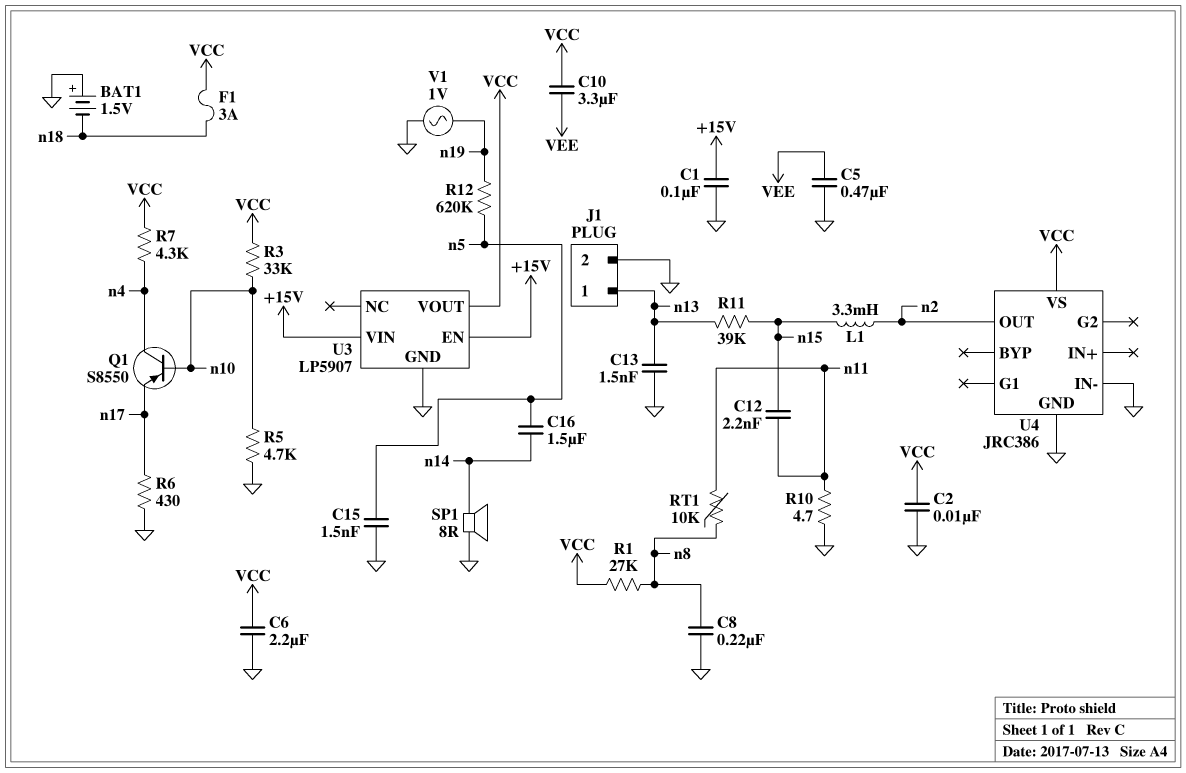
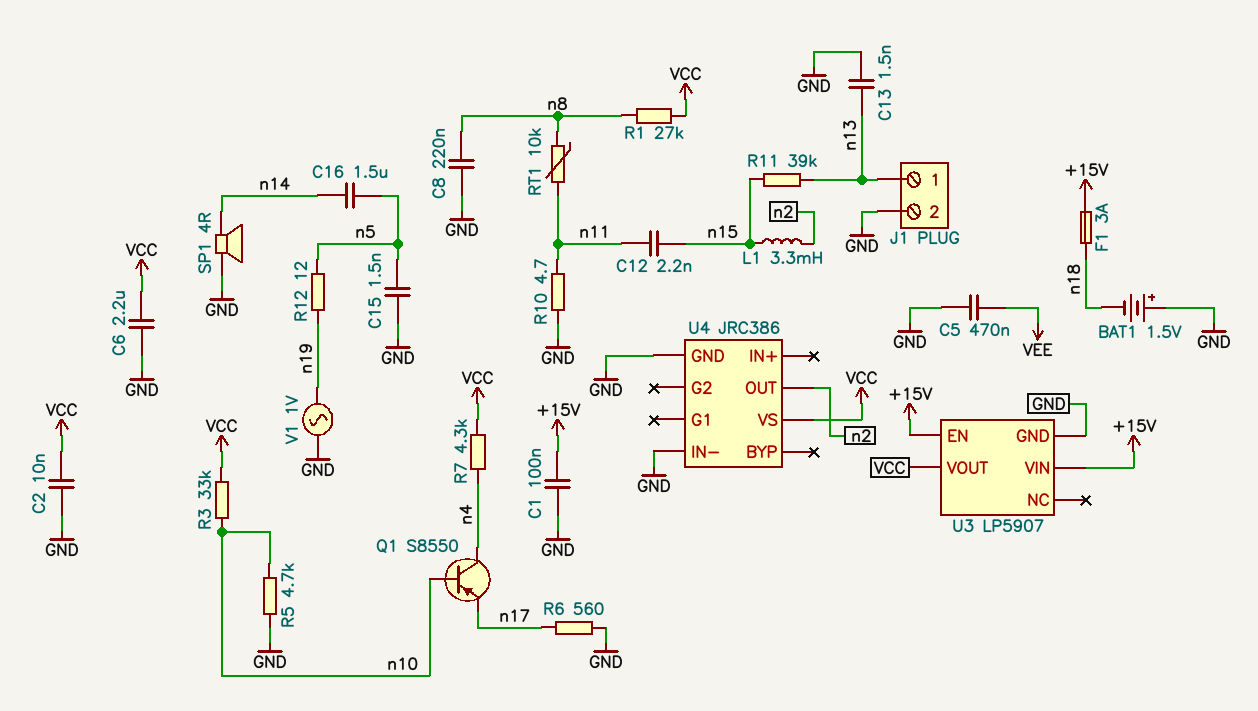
C10: 3.3uF (VCC, VEE) -> none
F1: 3A (VCC, n18) -> 3A (+15V, n18)
R6: 430 (GND, n17) -> 560 (GND, n17)
R12: 620k (n5, n19) -> 12 (n5, n19)
SP1: speaker 8R (GND, n14) -> speaker 4R (GND, n14)

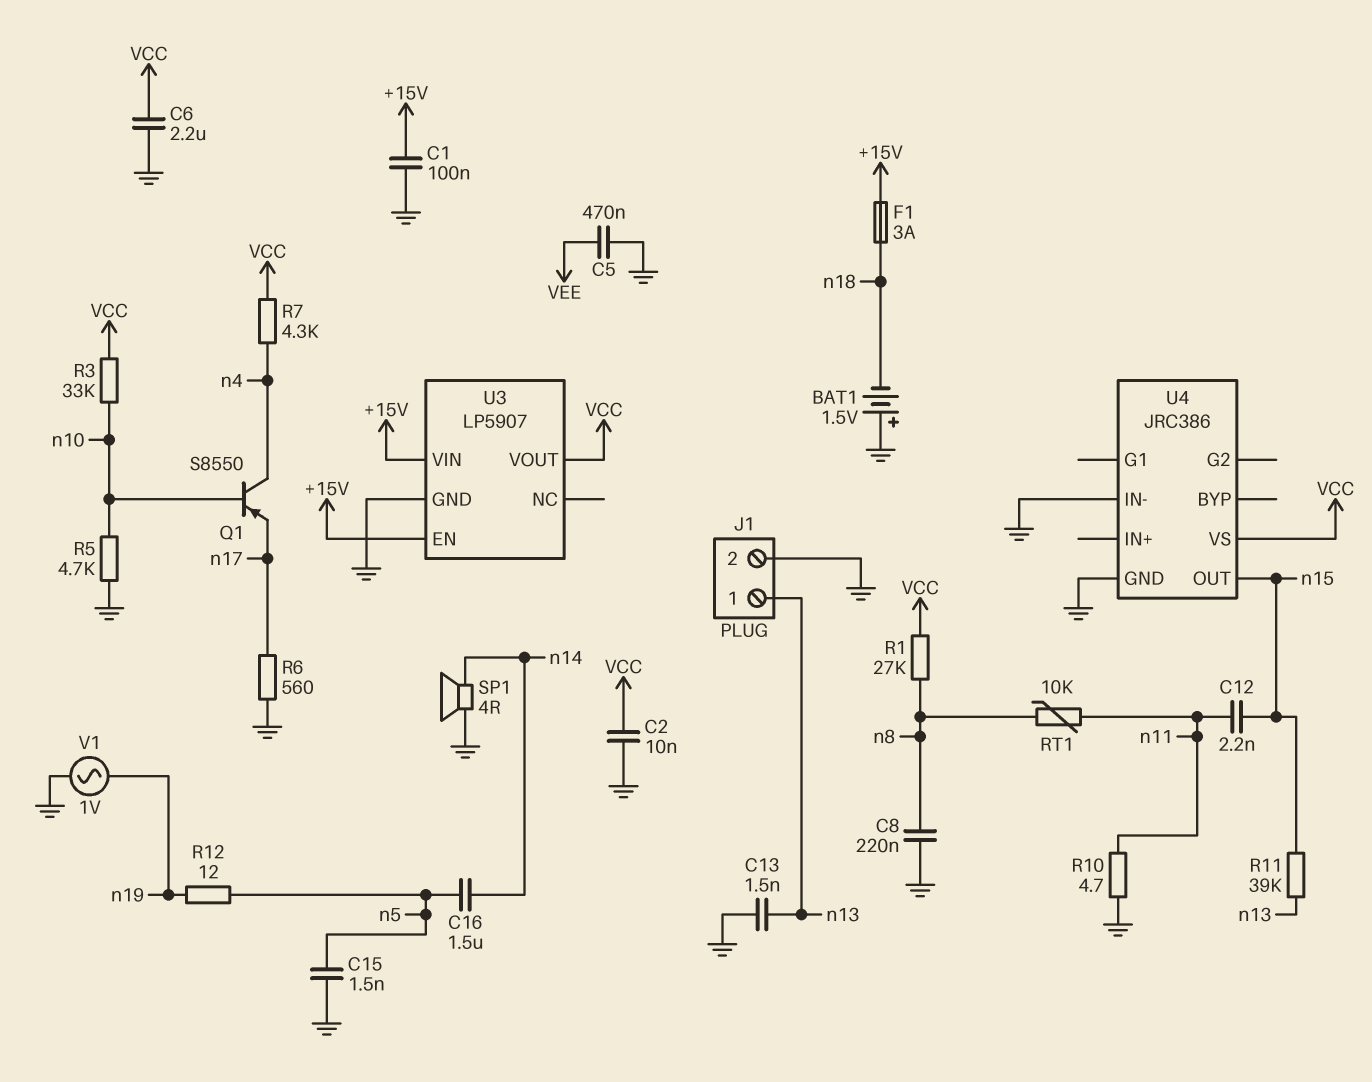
L1: 3.3mH (n2, n15) -> none
U4 pin OUT: n2 -> n15

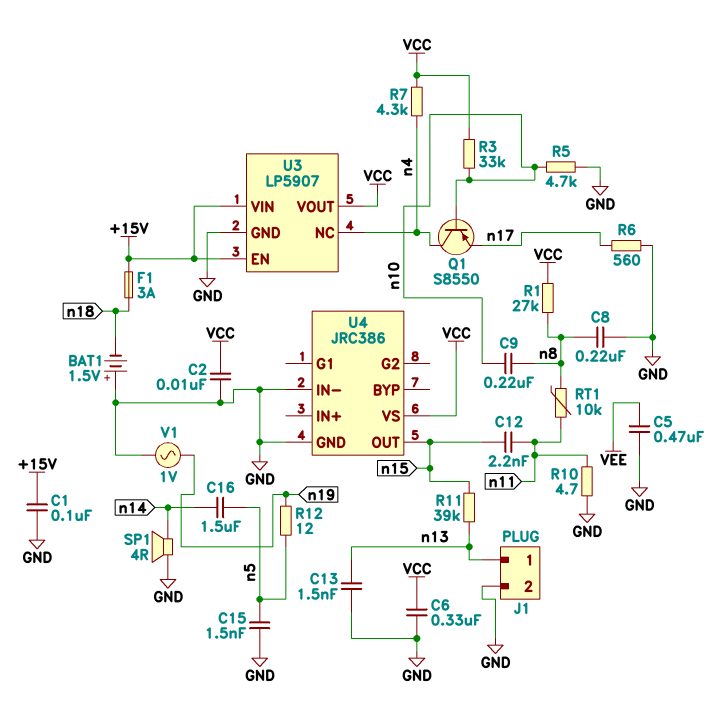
C6: 2.2uF (GND, VCC) -> 330nF (GND, VCC)
C9: none -> 220nF (n8, n10)
U3 pin NC: none -> n4

